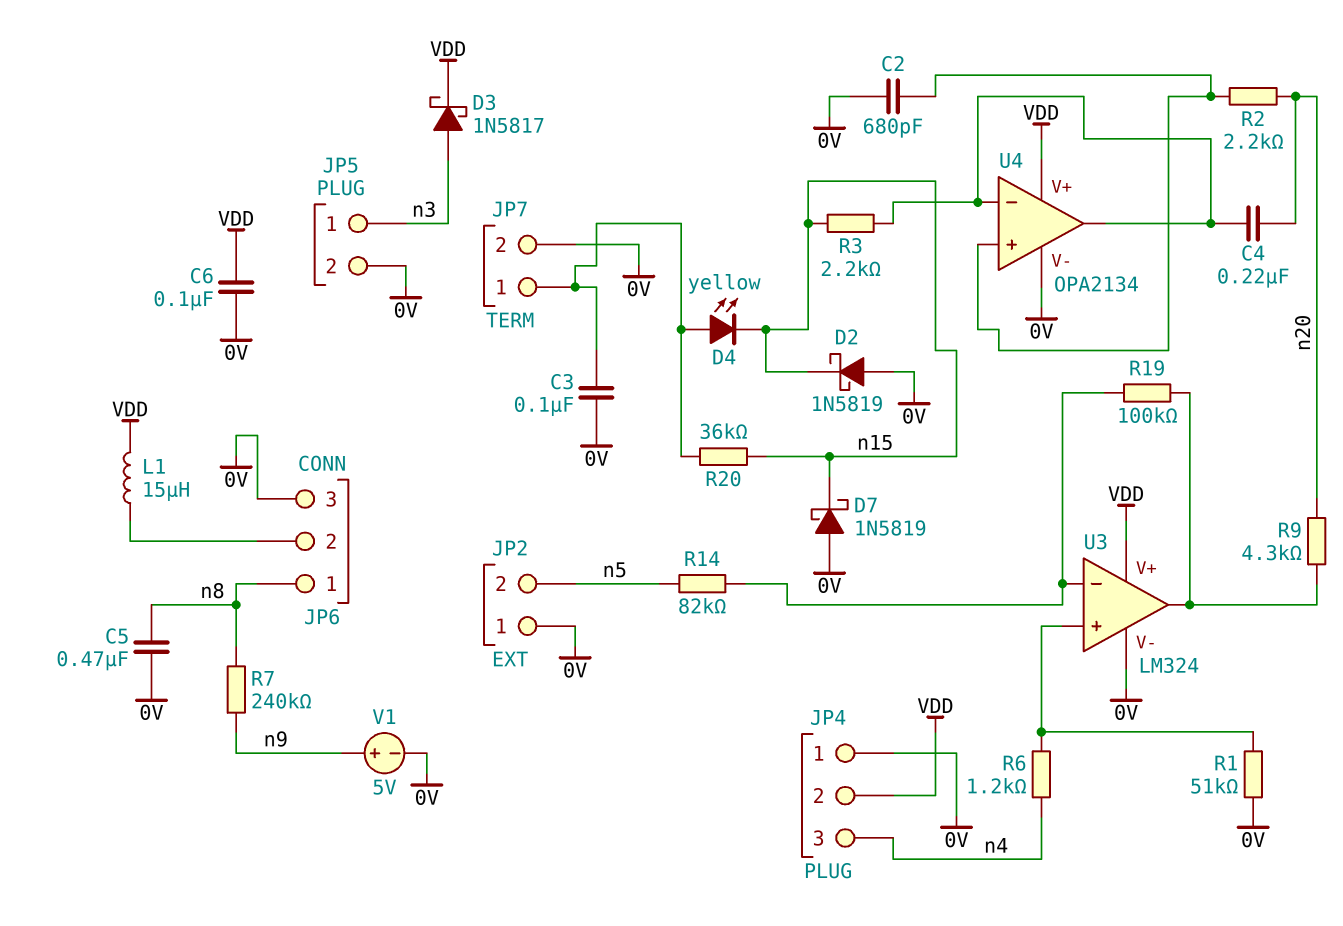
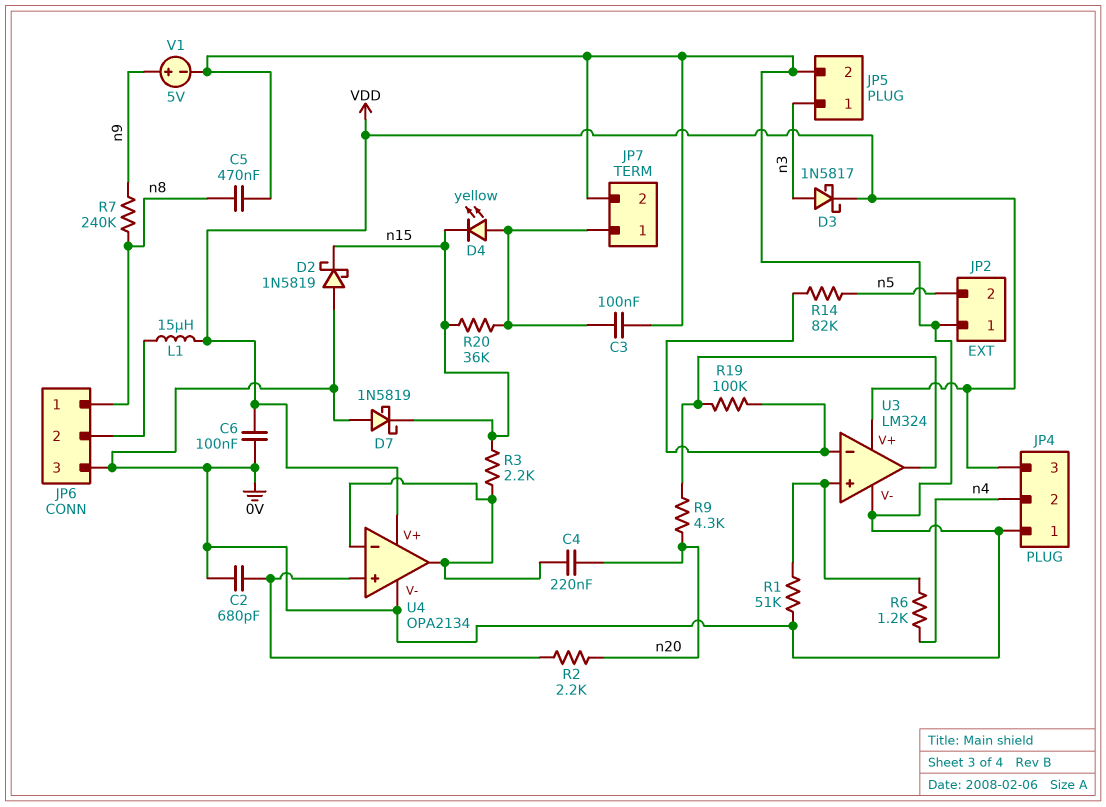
JP4 pin 2: VDD -> n4
JP4 pin 3: n4 -> VDD

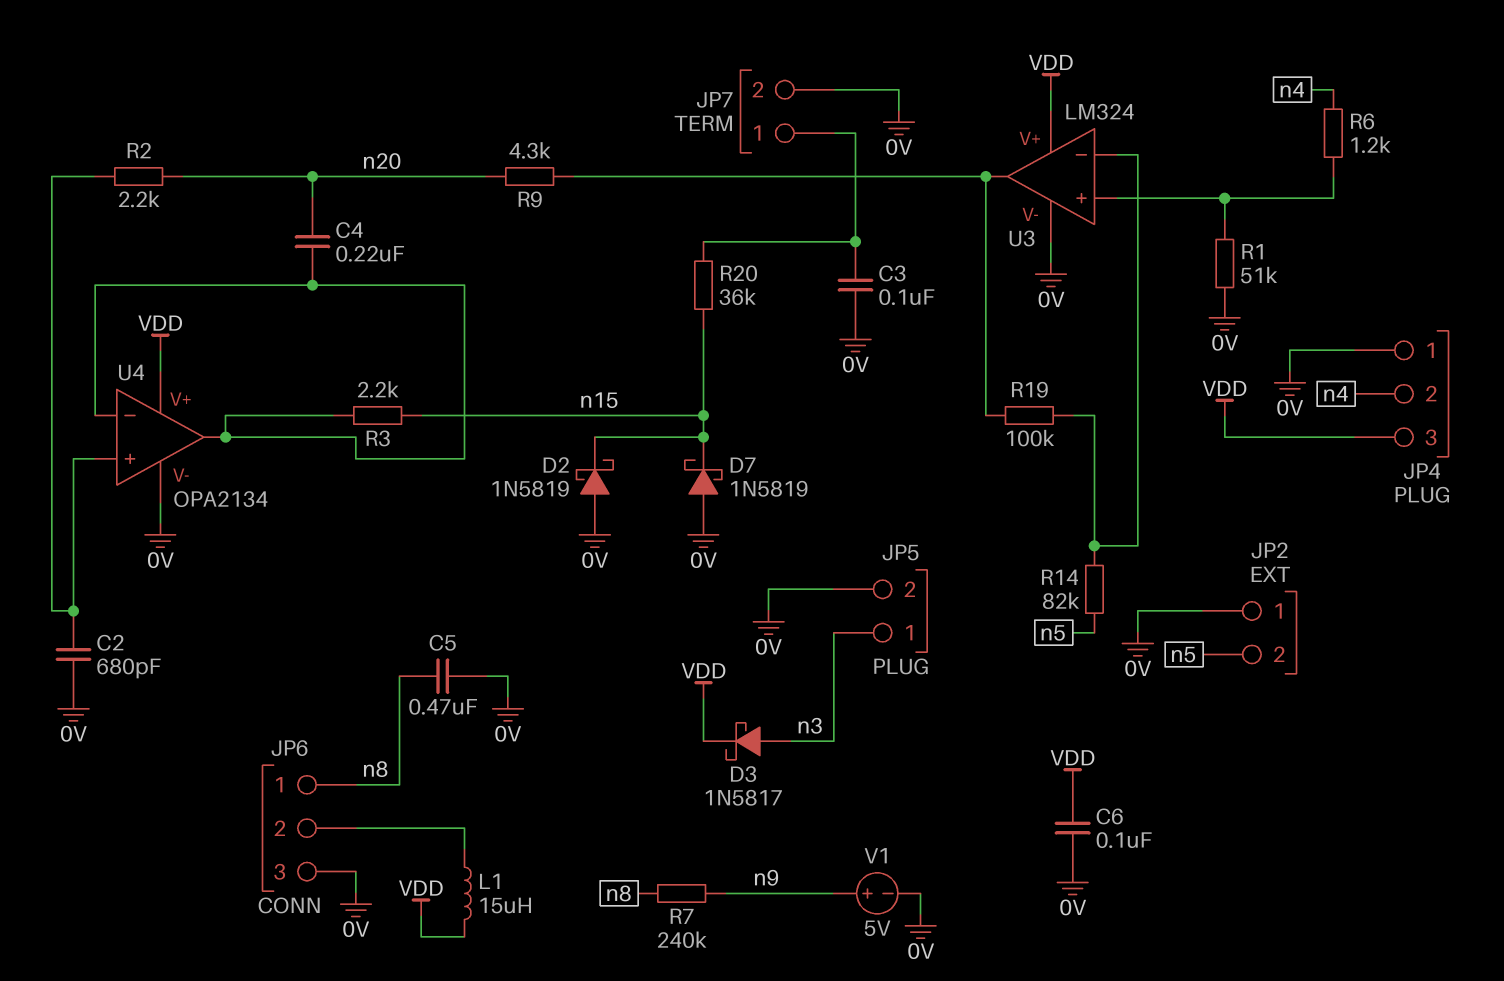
D4: LED yellow (A JP7/1, K n15) -> none

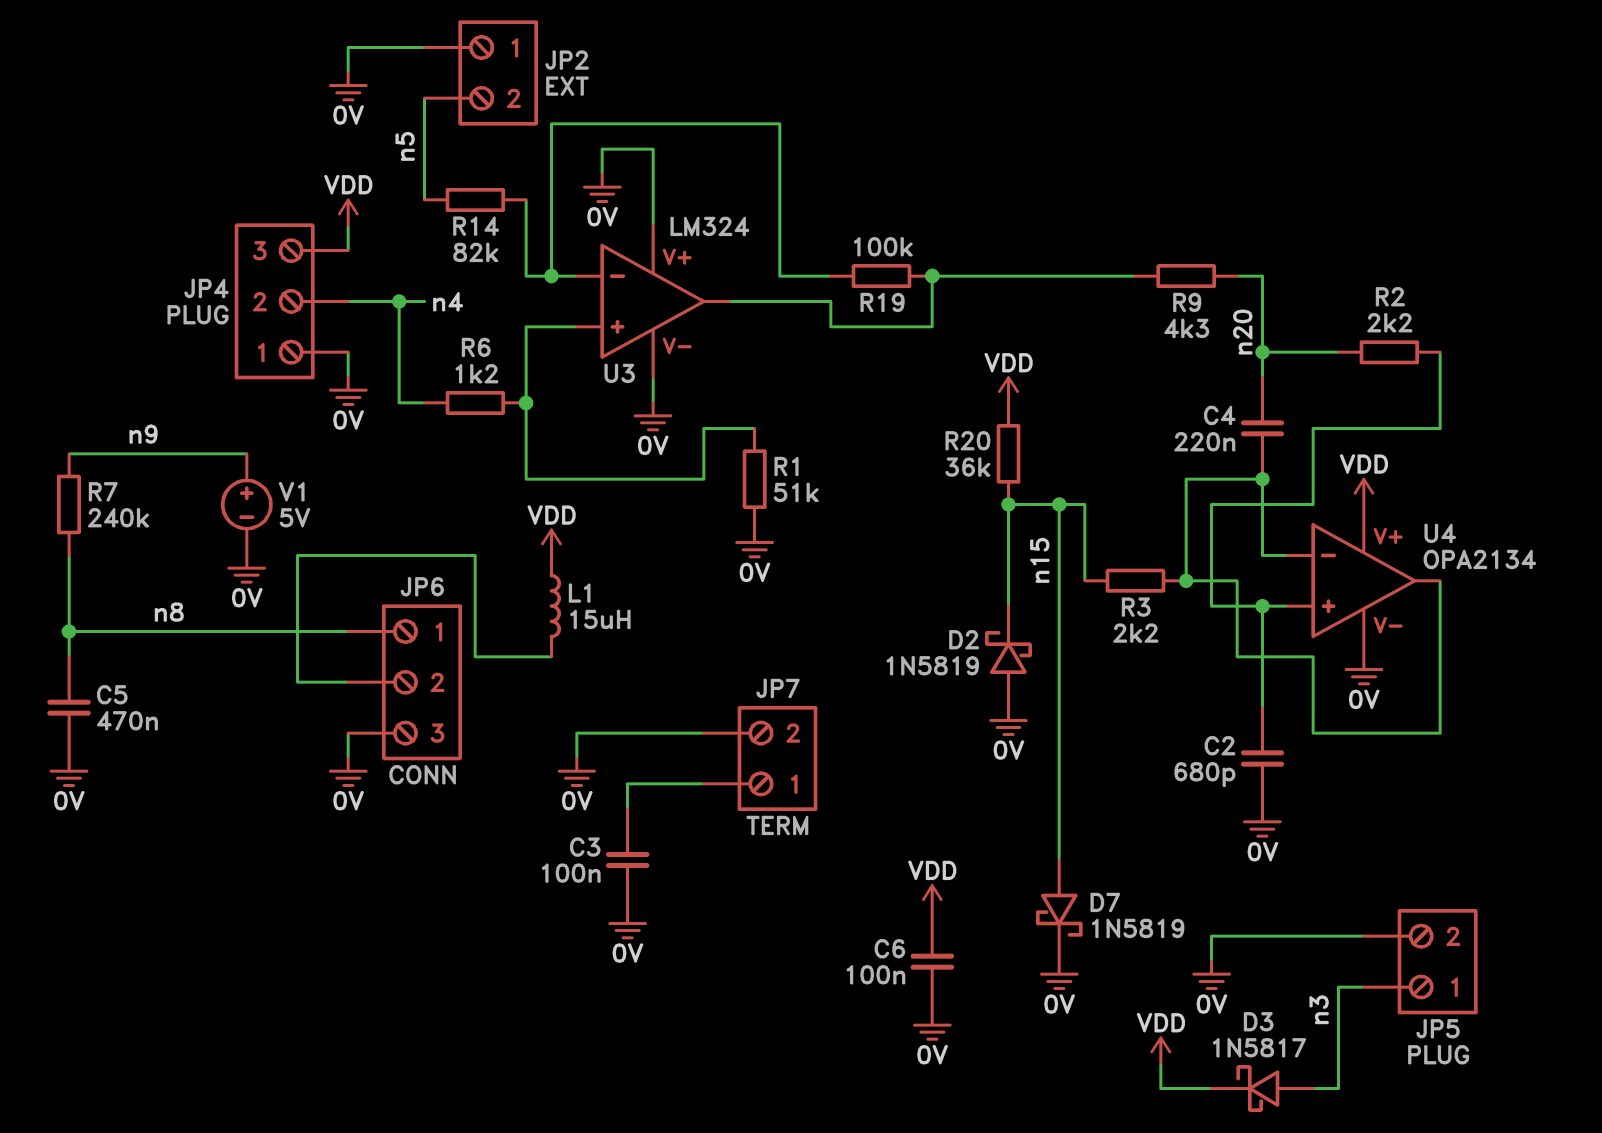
D7: schottky 1N5819 (A 0V, K n15) -> schottky 1N5819 (A n15, K 0V)
R20: 36k (JP7/1, n15) -> 36k (VDD, n15)
U3 pin V+: VDD -> 0V

